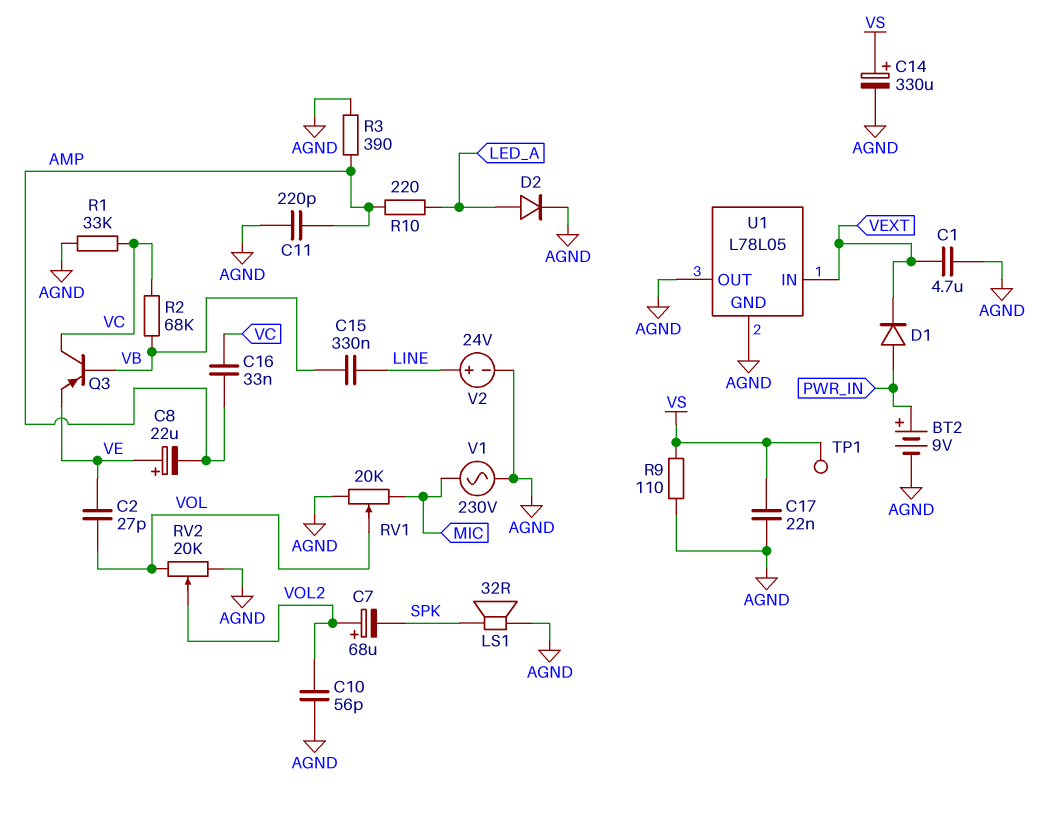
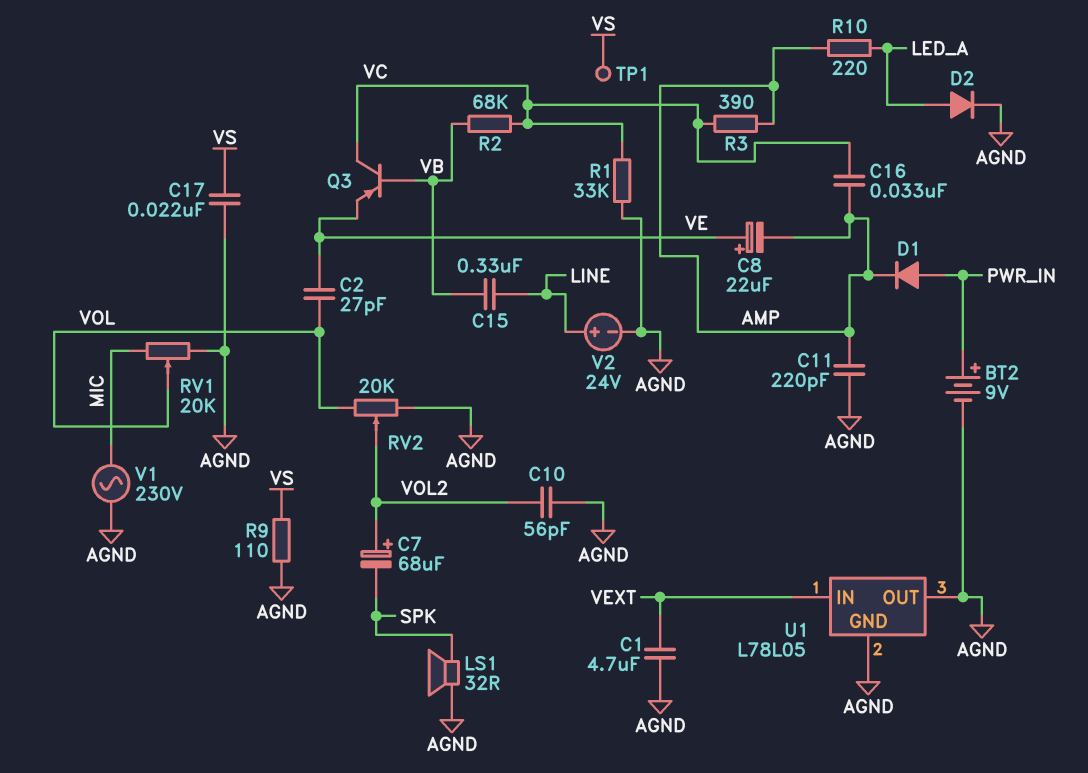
C14: 330uF (plus VS, minus AGND) -> none
D1: diode (A PWR_IN, K VEXT) -> diode (A PWR_IN, K AMP)
R3: 390 (AGND, AMP) -> 390 (AMP, VC)

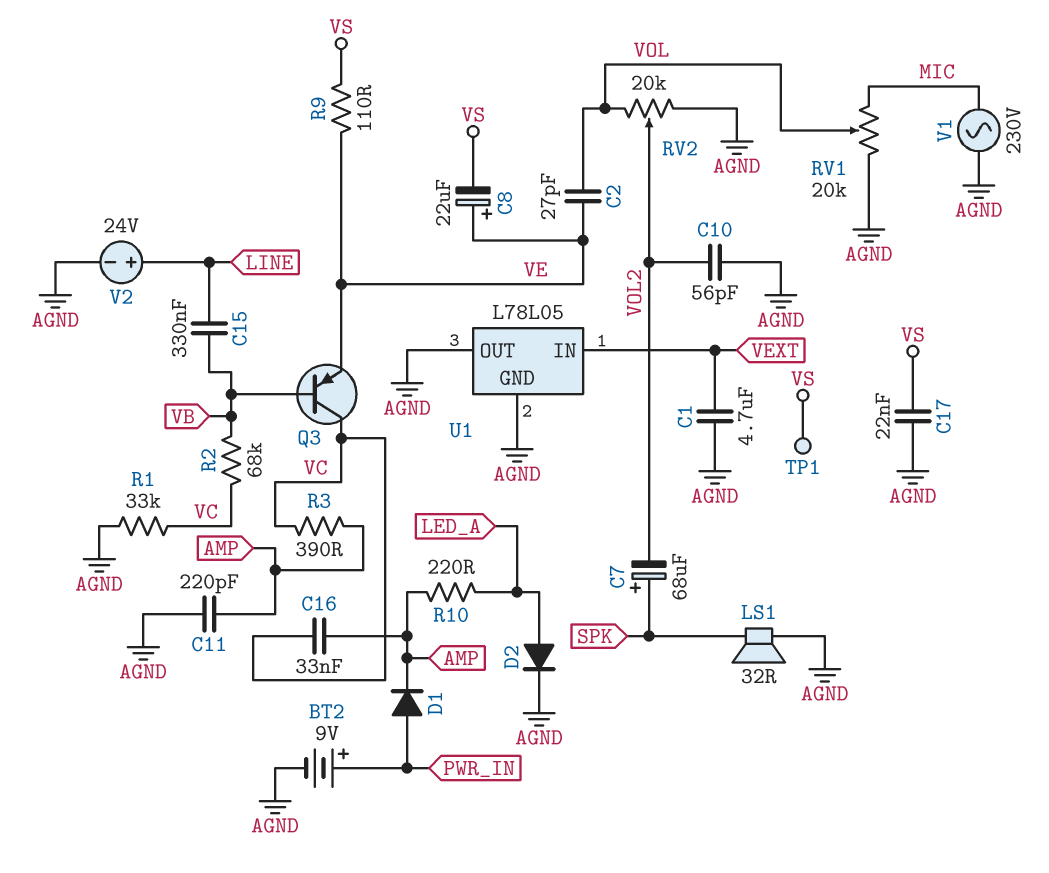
C7: 68uF (plus VOL2, minus SPK) -> 68uF (plus SPK, minus VOL2)
C8: 22uF (plus VE, minus AMP) -> 22uF (plus VE, minus VS)
R9: 110 (AGND, VS) -> 110 (VE, VS)

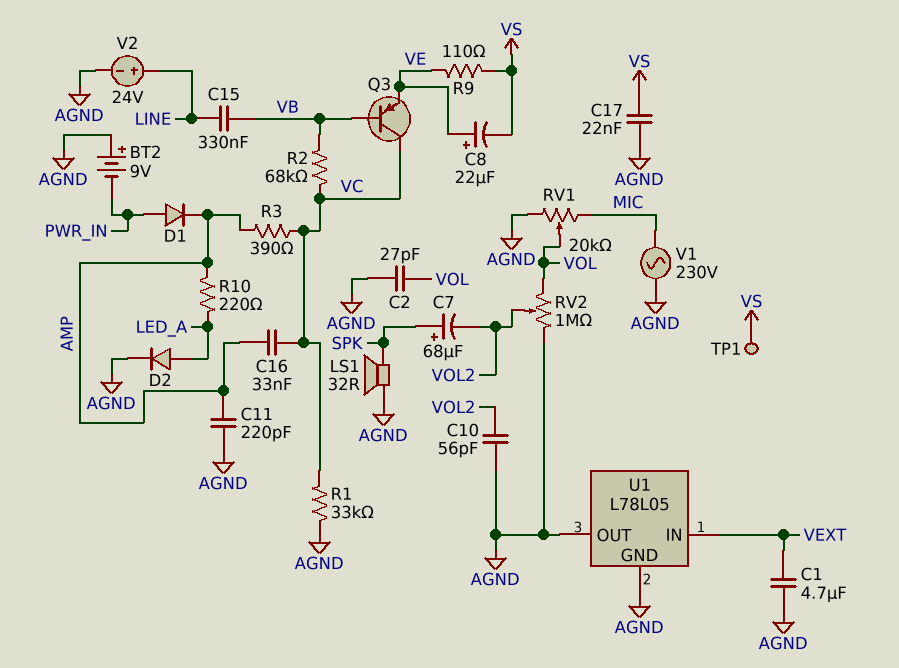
BT2: 9V (plus PWR_IN, minus AGND) -> 9V (plus AGND, minus PWR_IN)
C2: 27pF (VE, VOL) -> 27pF (AGND, VOL)
RV2: 20k (AGND, VOL, wiper VOL2) -> 1M (AGND, VOL, wiper VOL2)

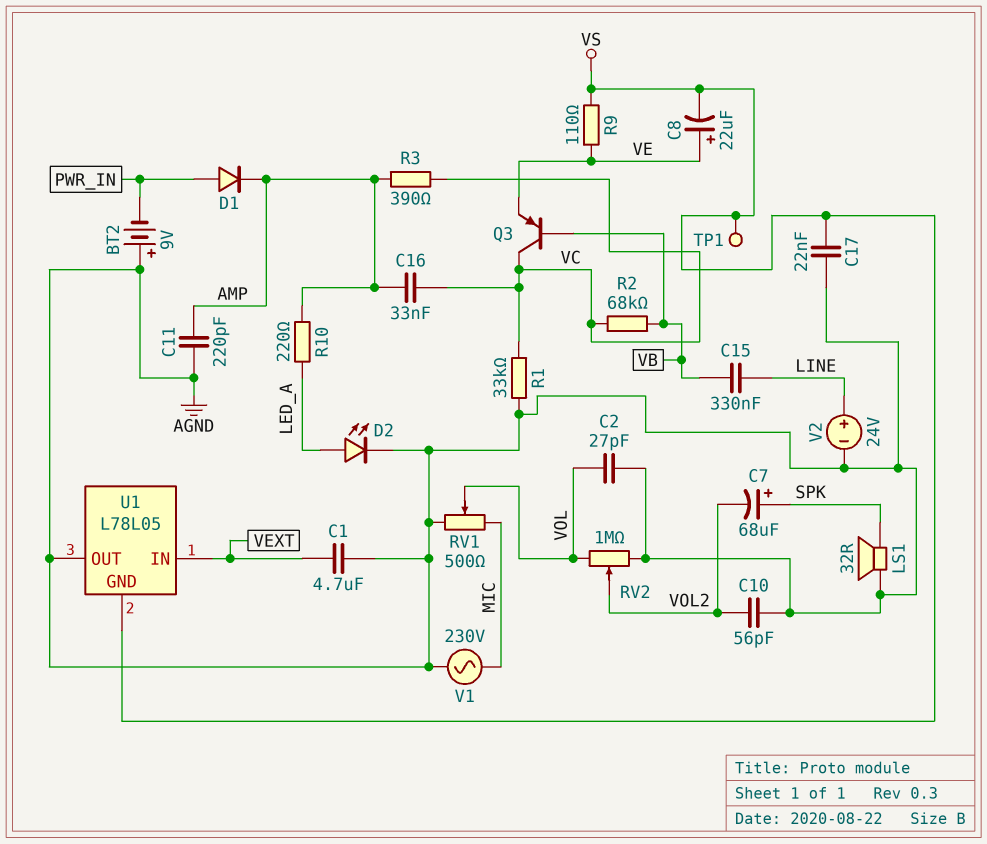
D2: diode (A LED_A, K AGND) -> LED (A LED_A, K AGND)
RV1: 20k (AGND, MIC, wiper VOL) -> 500 (AGND, MIC, wiper VOL)
U1 pin GND: AGND -> VS

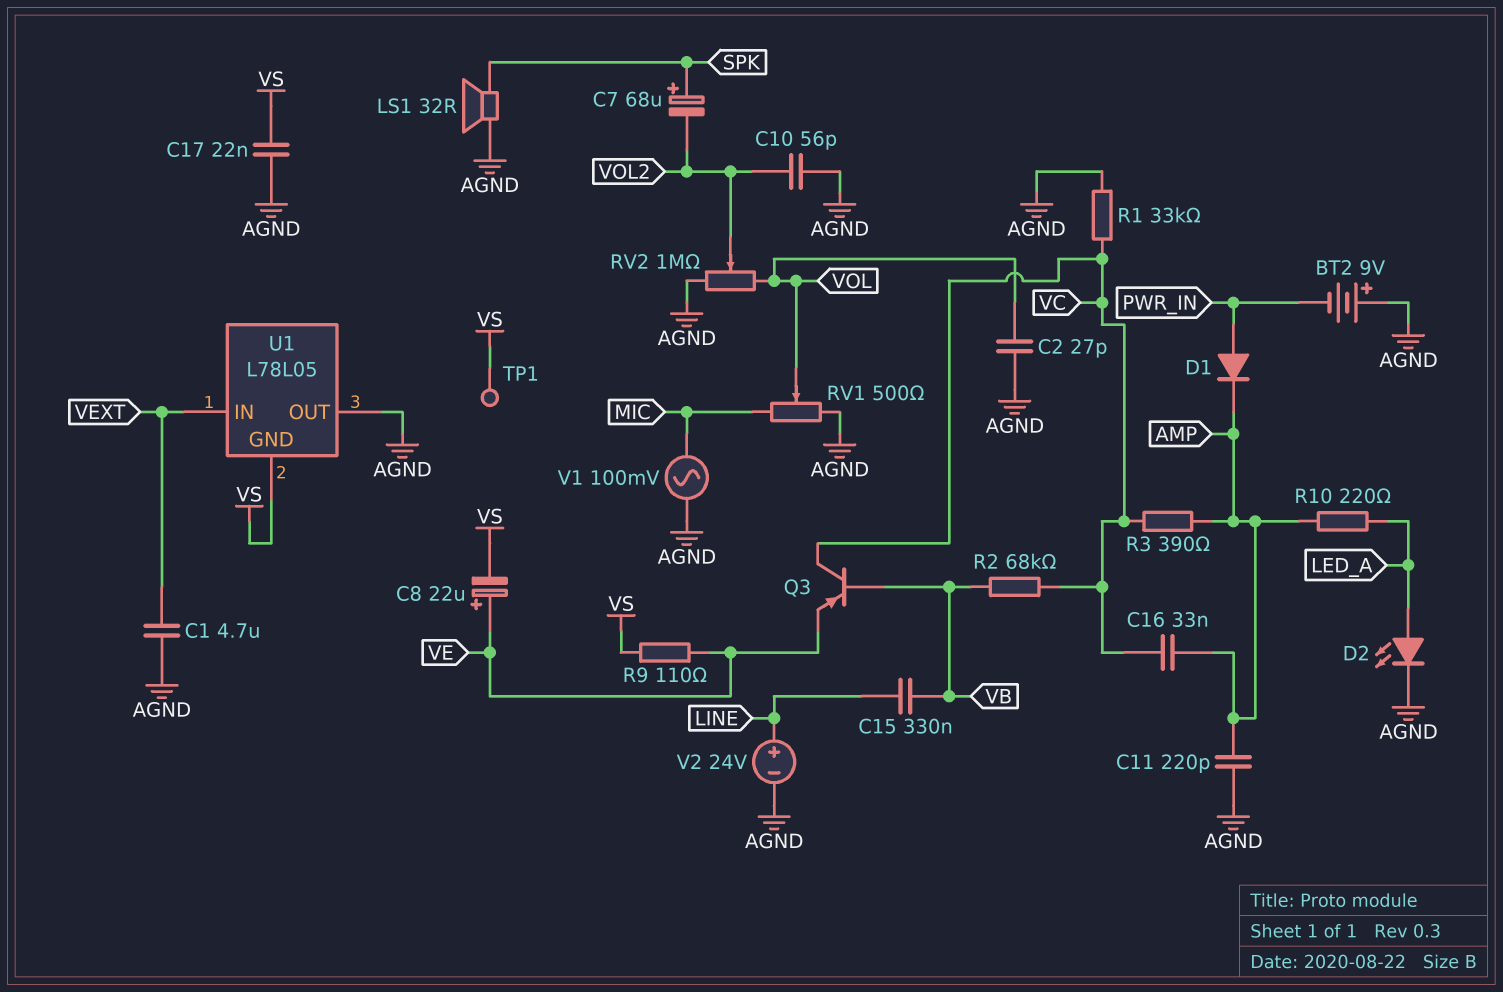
V1: AC 230V (AGND, MIC) -> AC 100mV (AGND, MIC)

